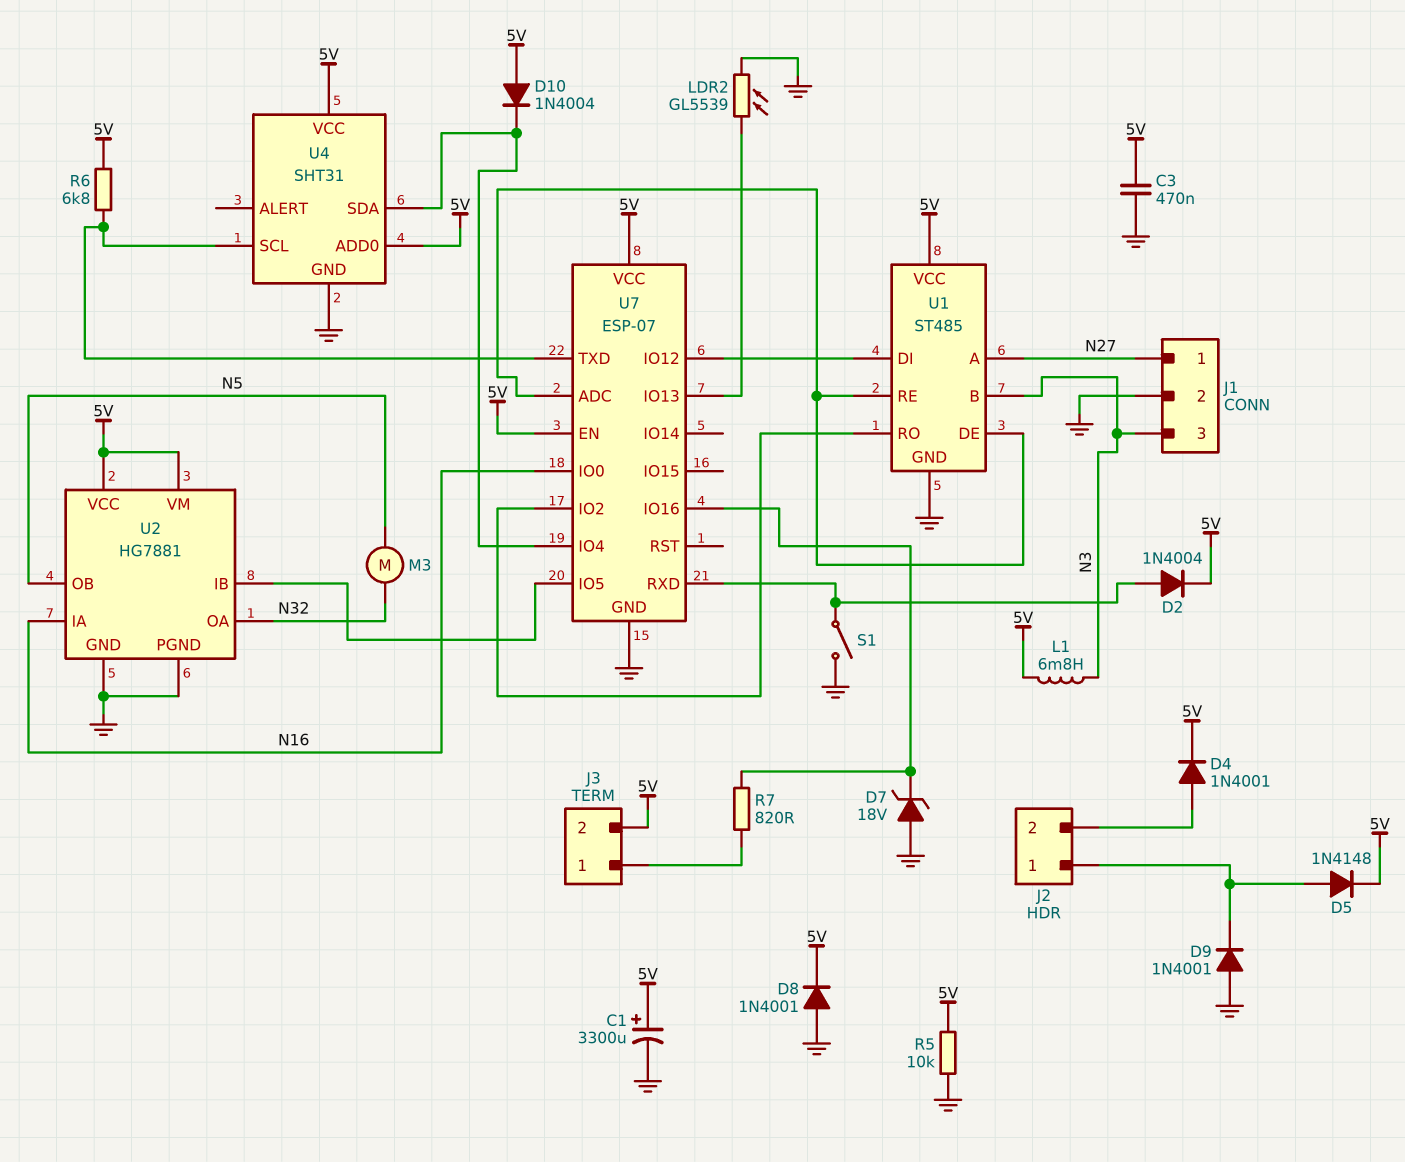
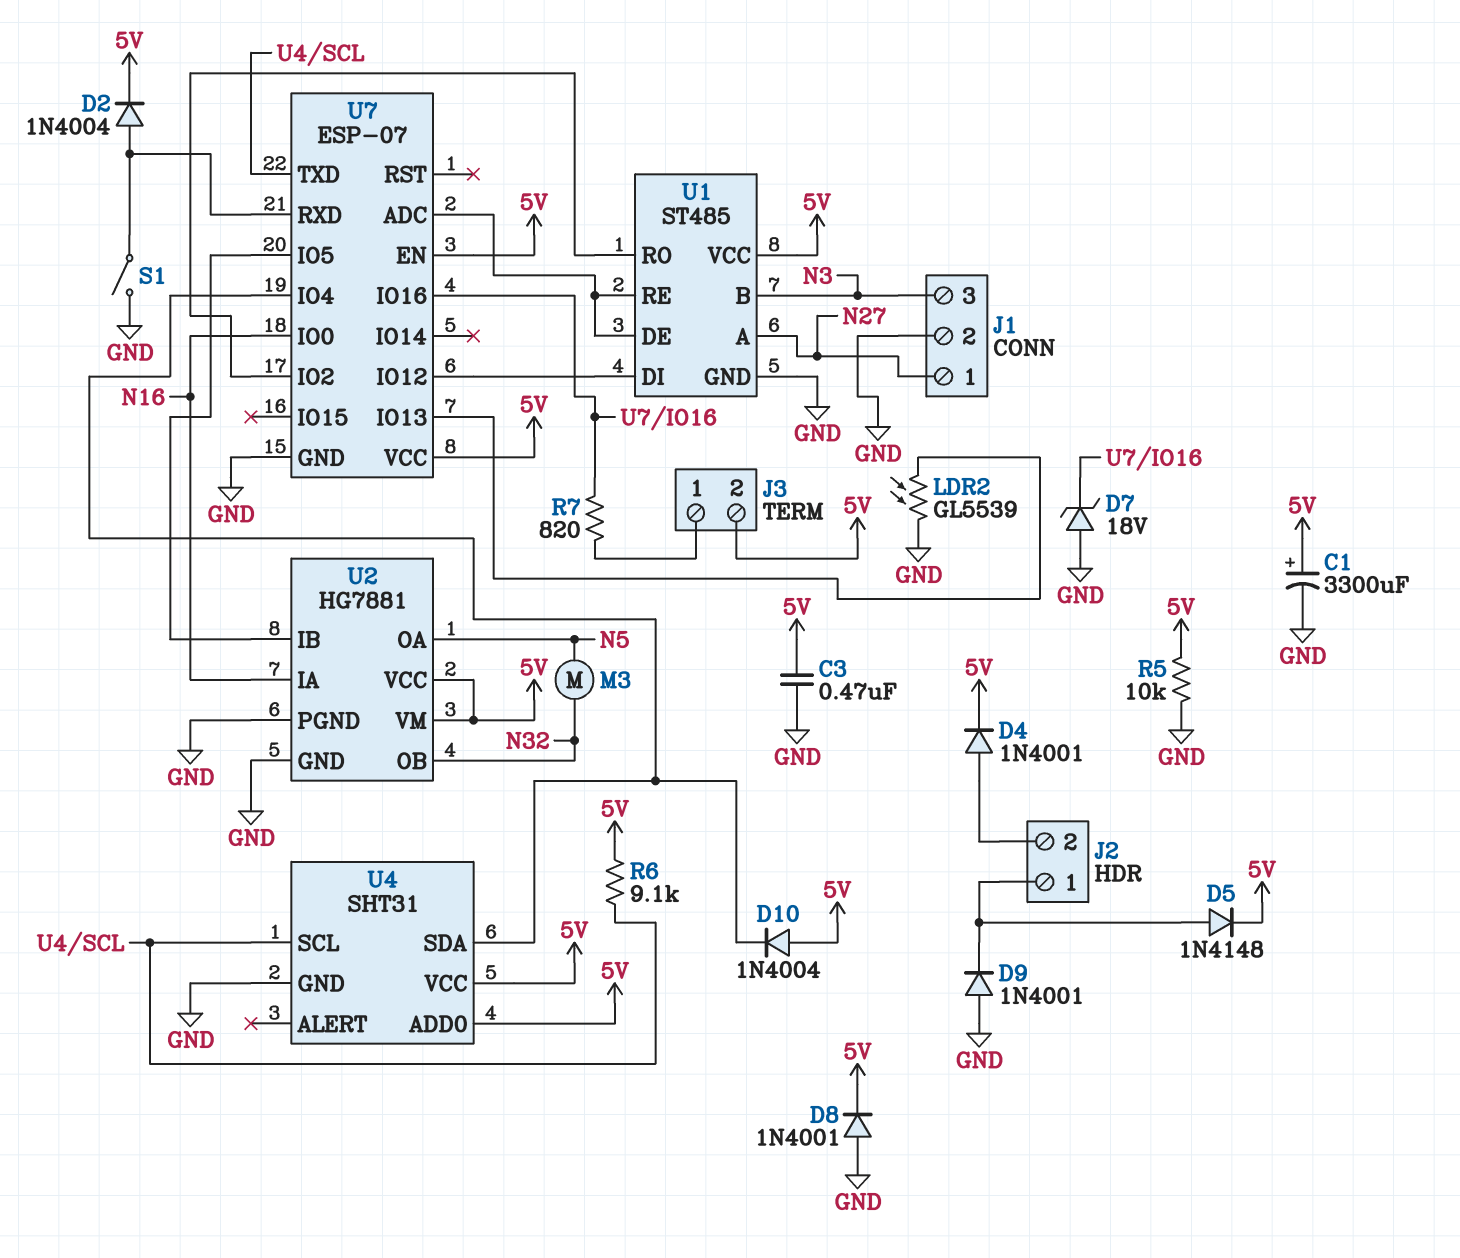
L1: 6.8mH (5V, N3) -> none
R6: 6.8k (5V, U4/SCL) -> 9.1k (5V, U4/SCL)
U2 pin OA: N32 -> N5
U2 pin OB: N5 -> N32

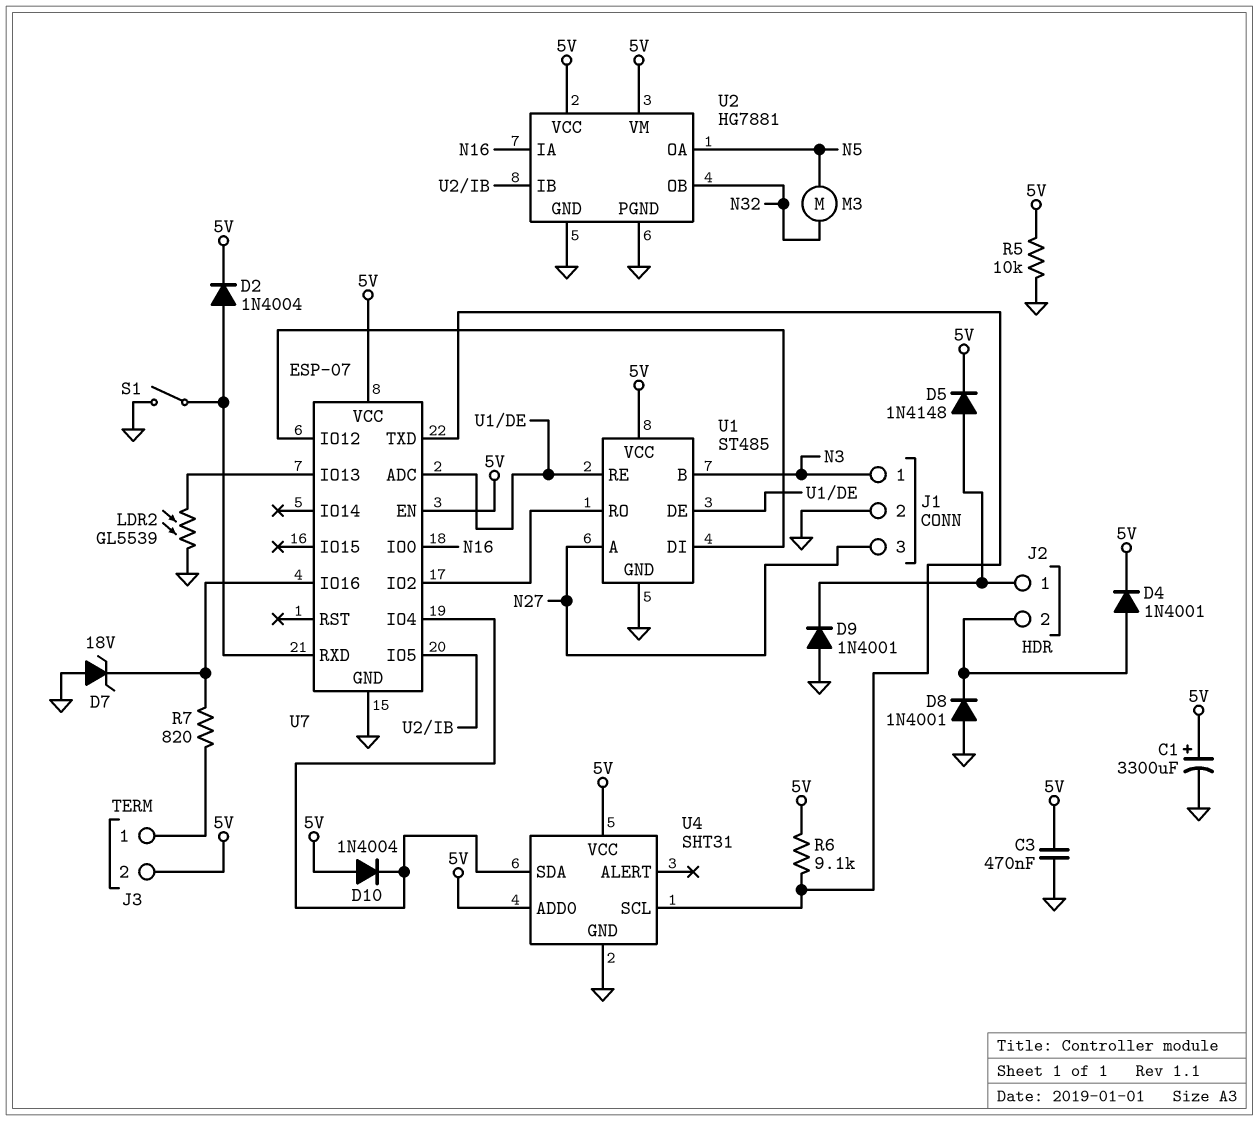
D8: diode 1N4001 (A GND, K 5V) -> diode 1N4001 (A GND, K J2/2)
J1 pin 1: N27 -> N3
J1 pin 3: N3 -> N27

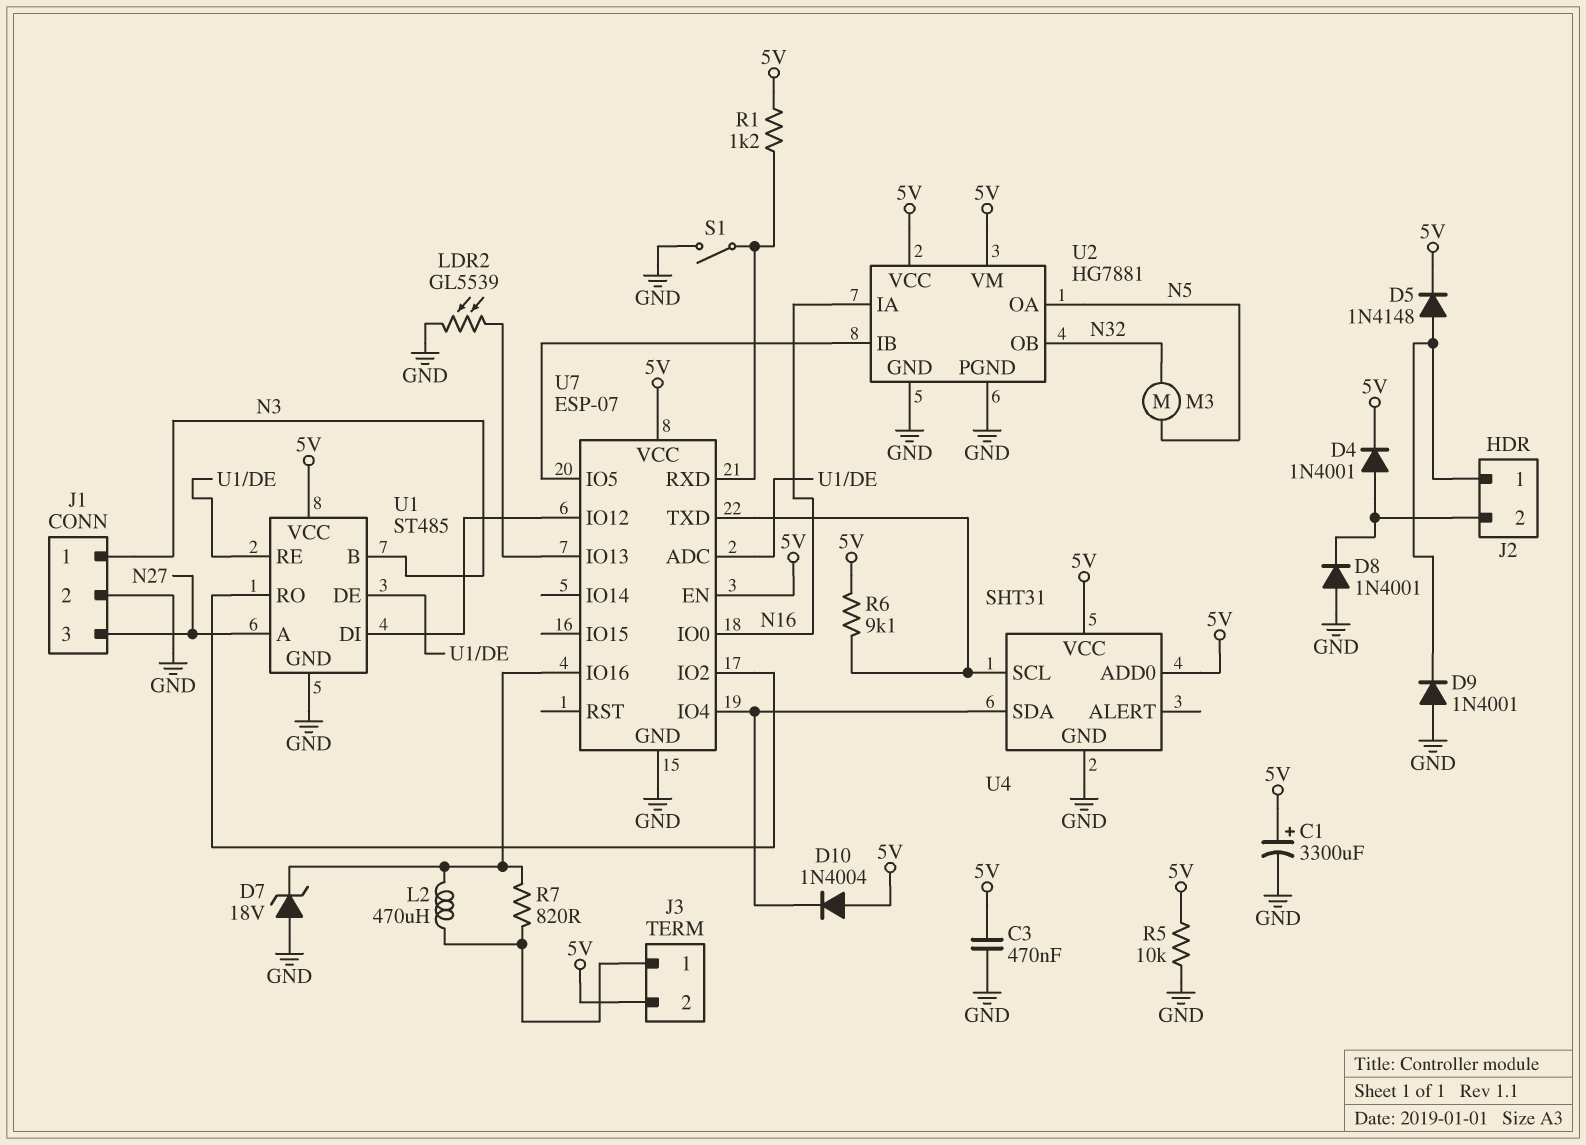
D2: diode 1N4004 (A U7/RXD, K 5V) -> none
L2: none -> 470uH (J3/1, U7/IO16)
R1: none -> 1.2k (5V, U7/RXD)

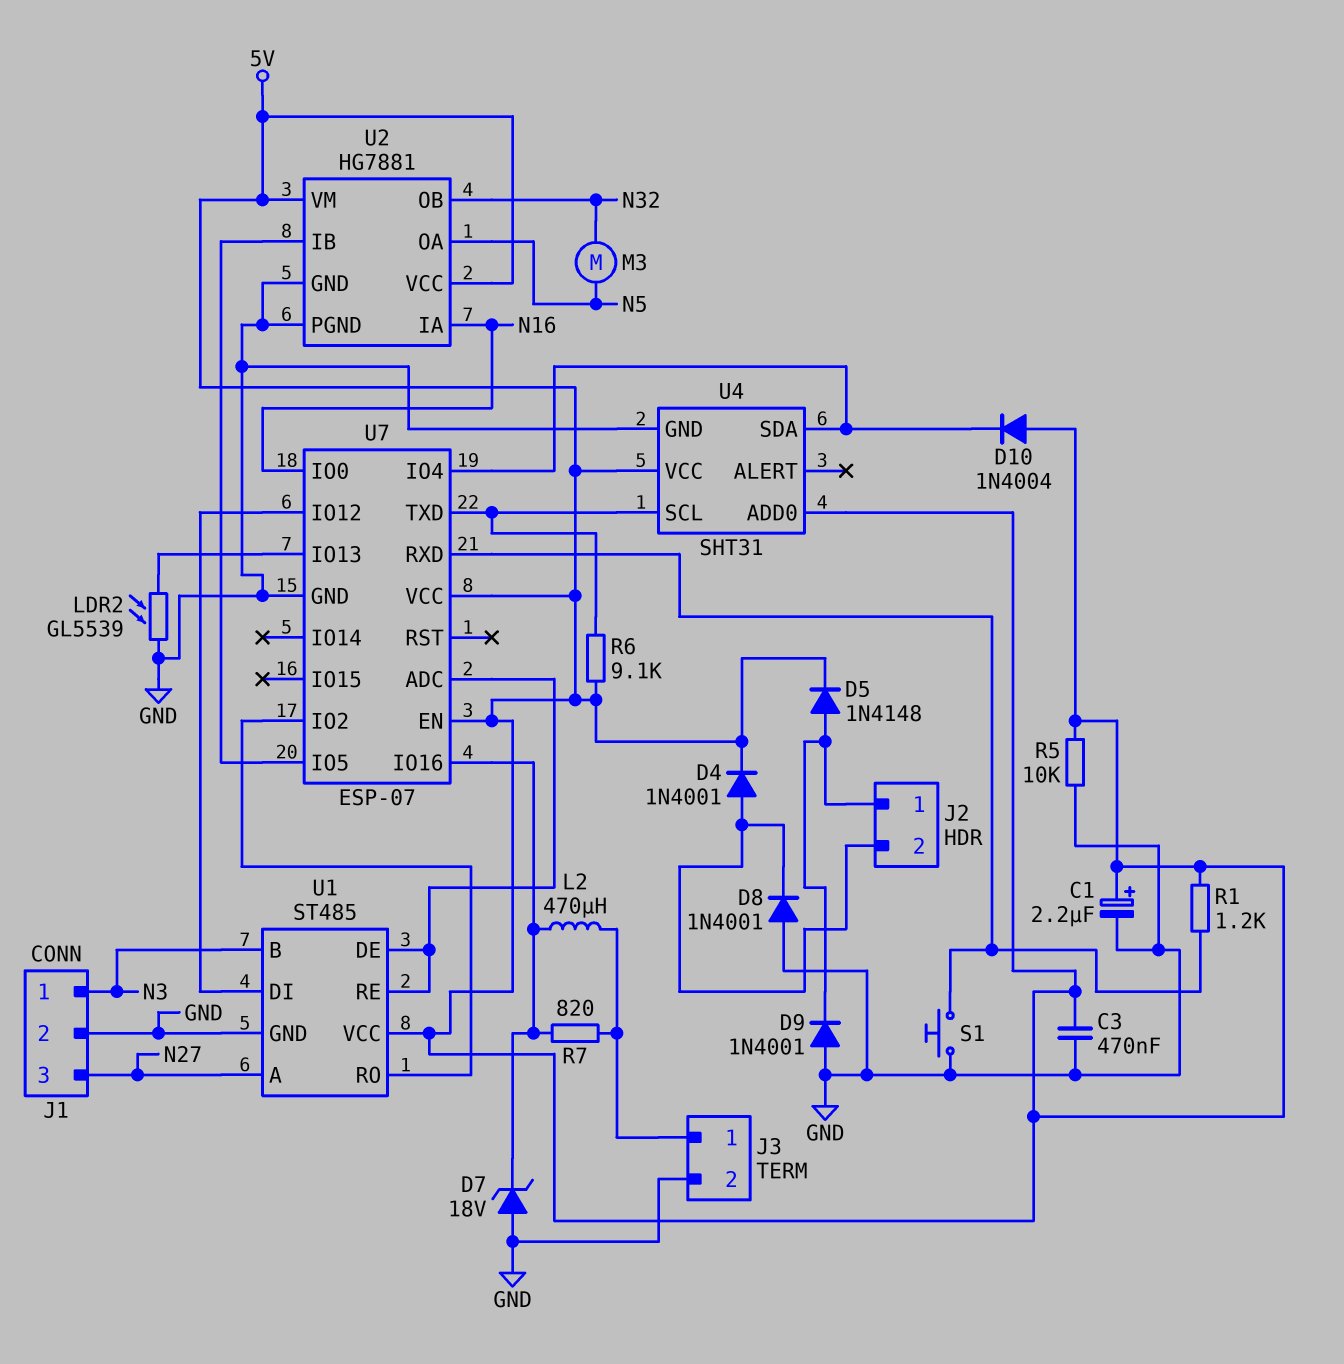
C1: 3300uF (plus 5V, minus GND) -> 2.2uF (plus 5V, minus GND)
J3 pin 2: 5V -> GND
S1: switch (GND, U7/RXD) -> button (GND, U7/RXD)

